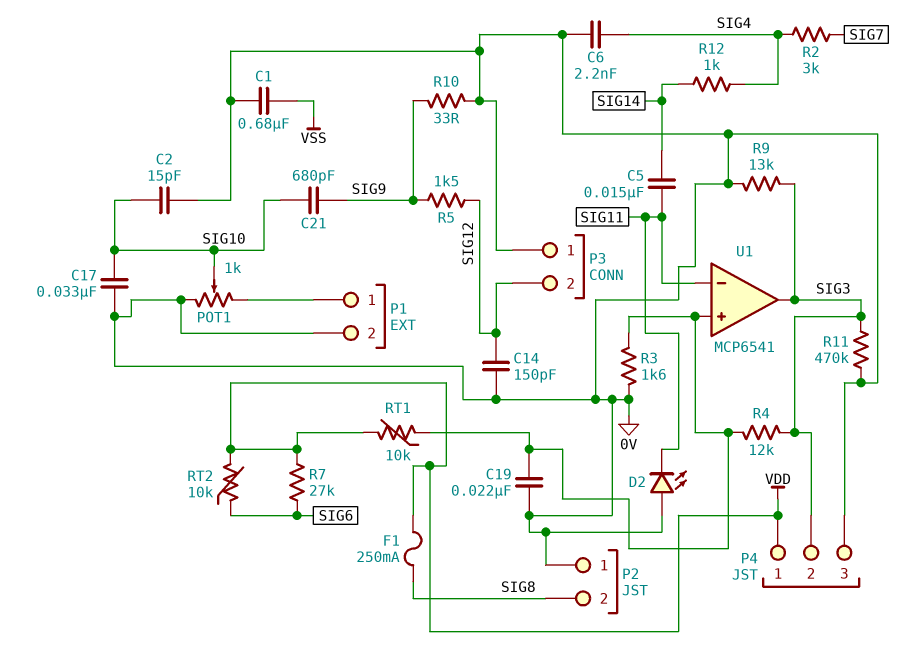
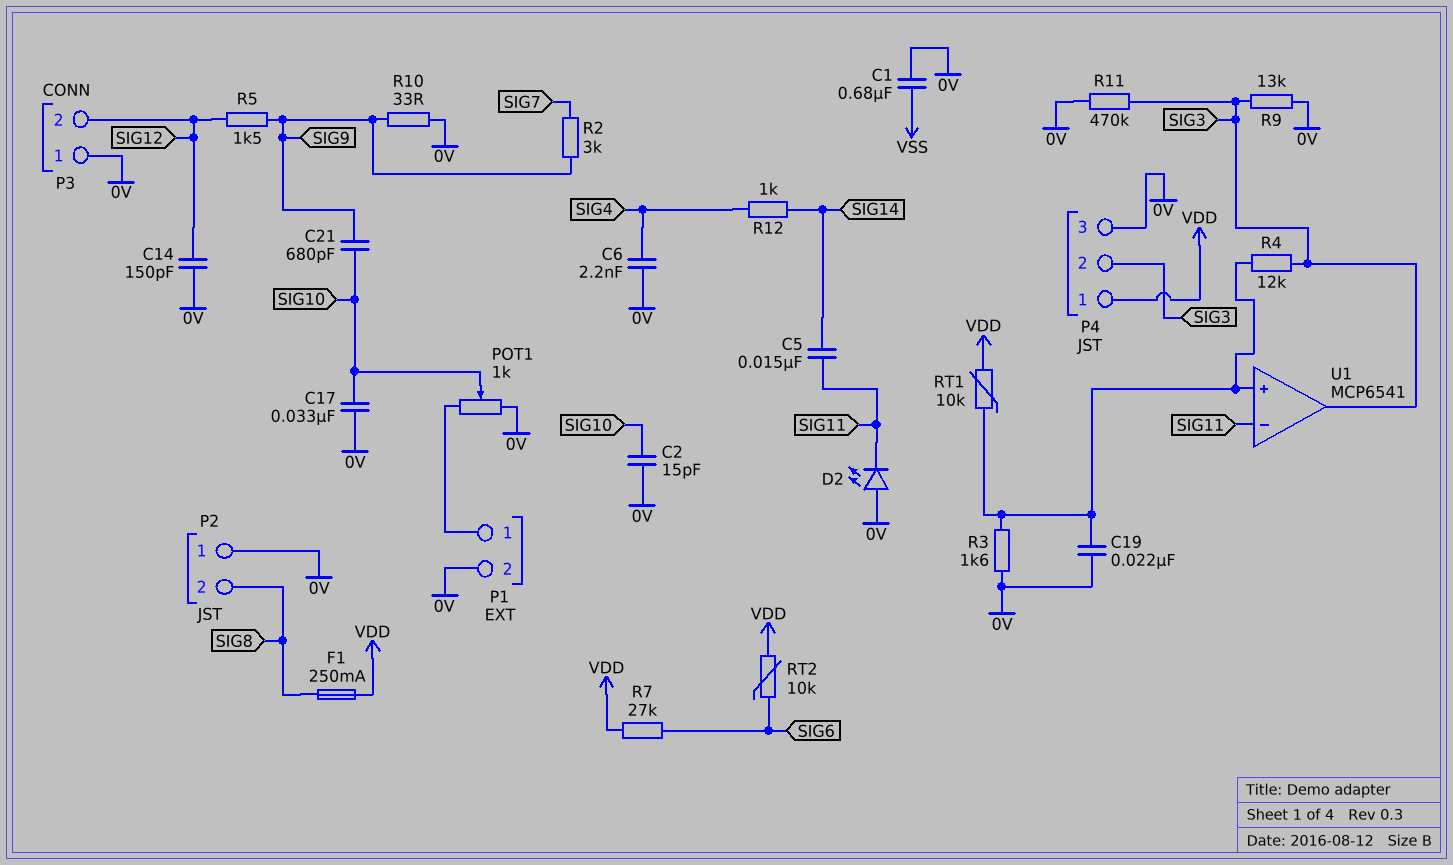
R2: 3k (SIG4, SIG7) -> 3k (SIG7, SIG9)

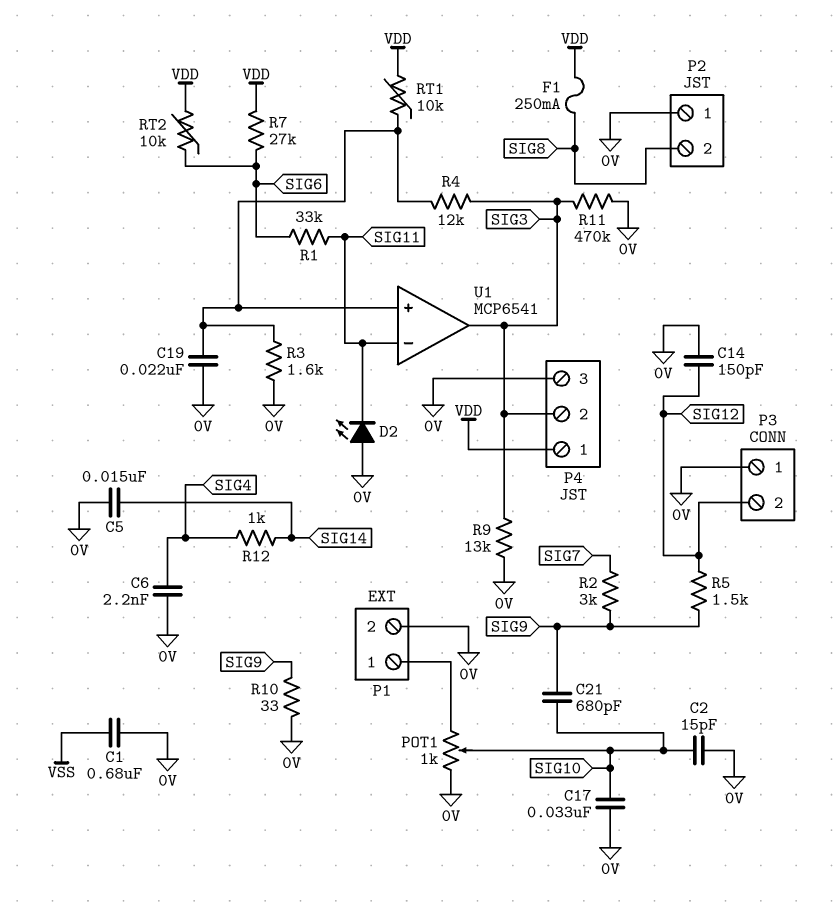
C5: 15nF (SIG11, SIG14) -> 15nF (0V, SIG14)
R1: none -> 33k (SIG6, SIG11)

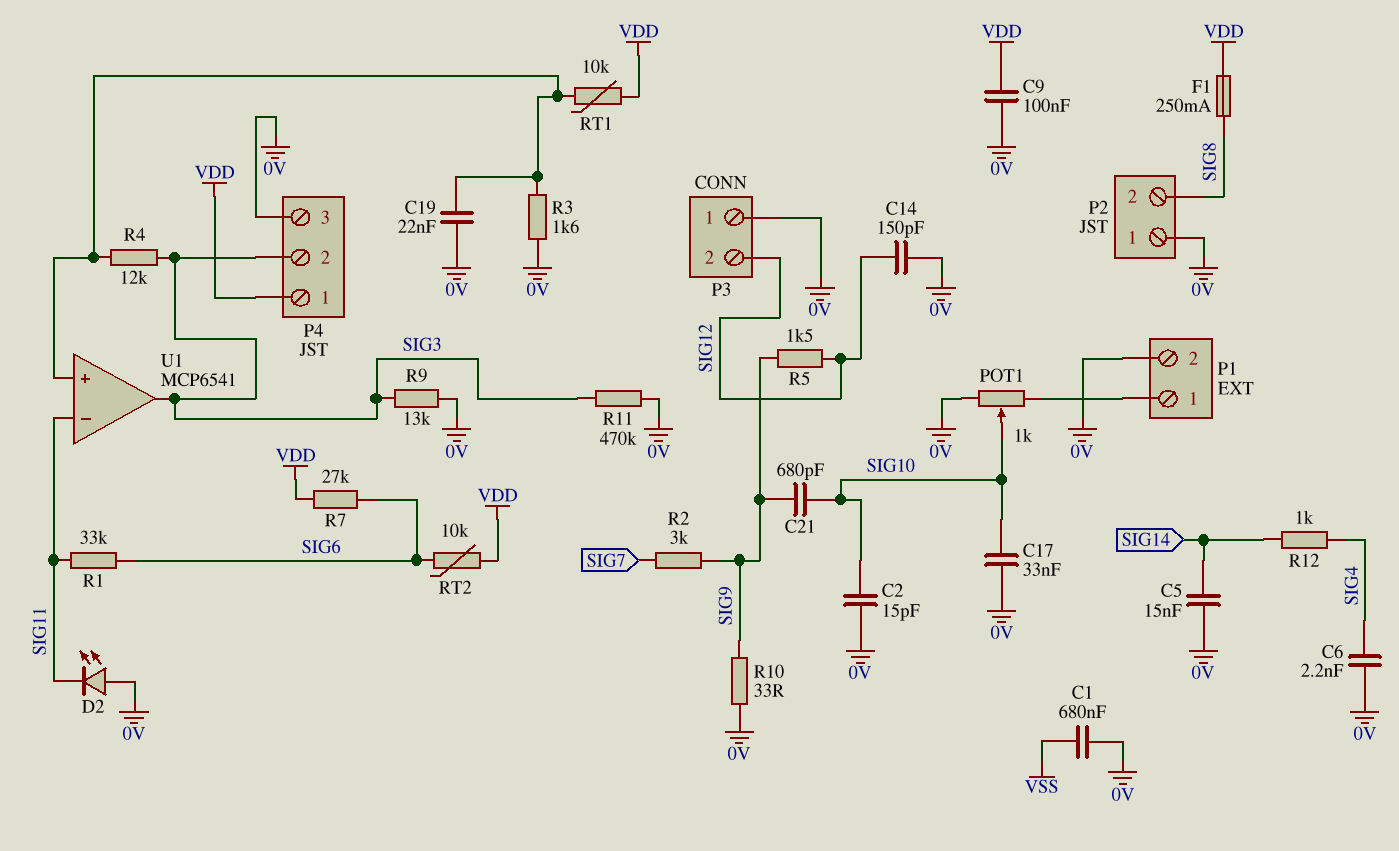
C9: none -> 100nF (0V, VDD)

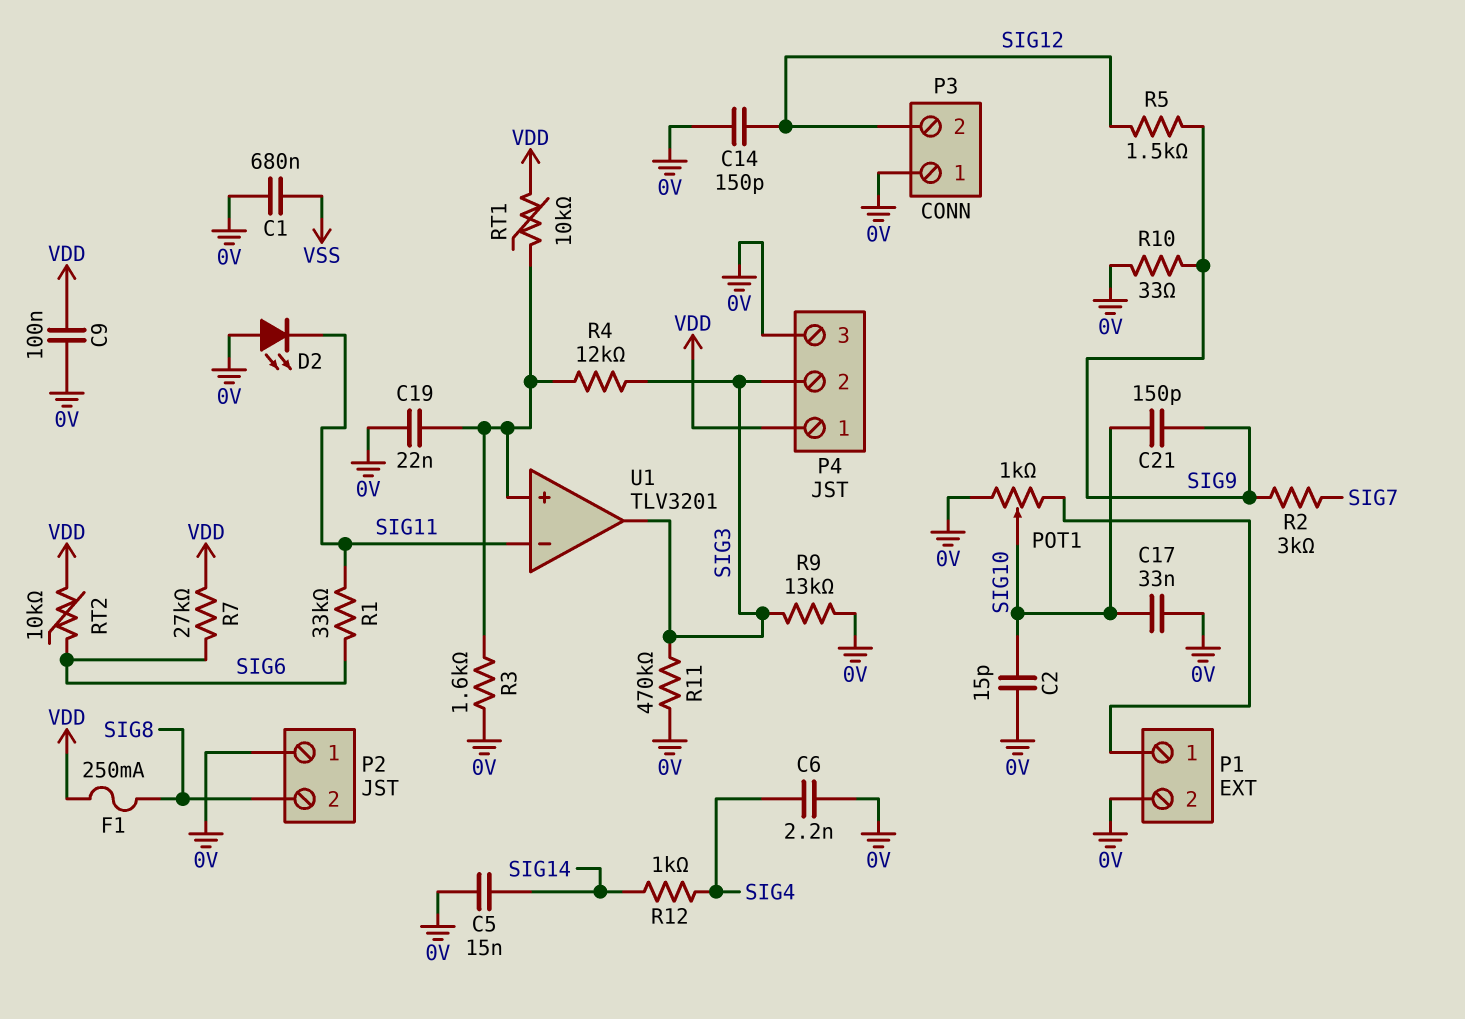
C21: 680pF (SIG9, SIG10) -> 150pF (SIG9, SIG10)
U1: MCP6541 -> TLV3201

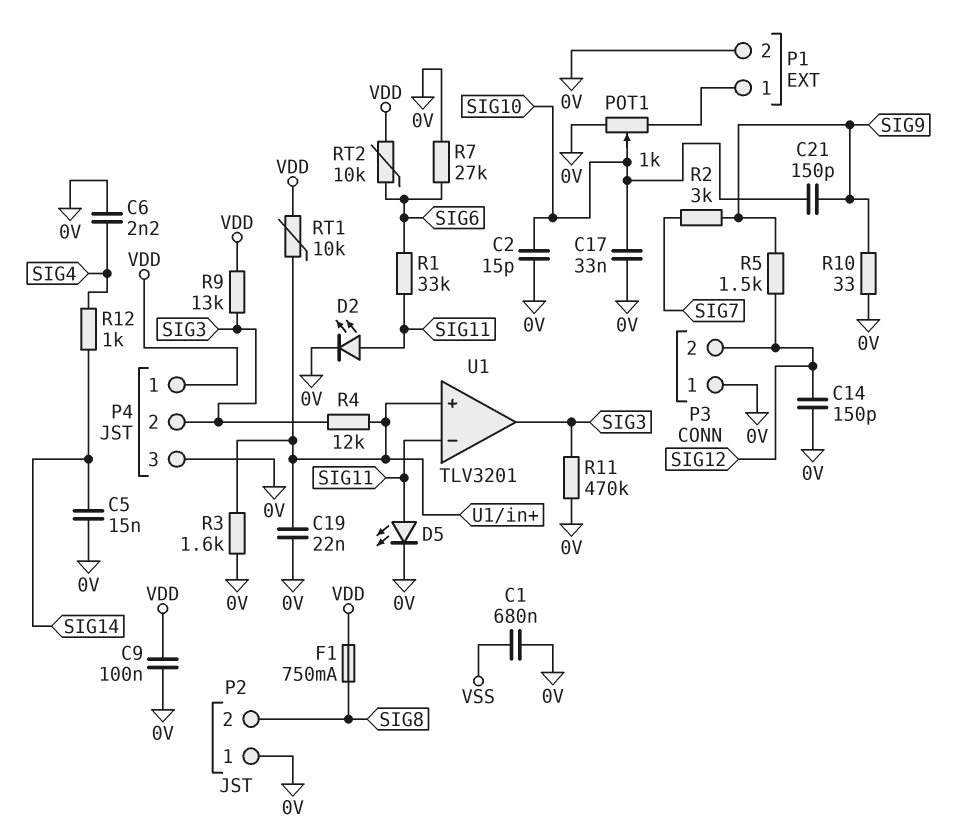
D2: LED (A 0V, K SIG11) -> LED (A SIG11, K 0V)
D5: none -> LED (A SIG11, K 0V)
F1: 250mA (SIG8, VDD) -> 750mA (SIG8, VDD)
R7: 27k (SIG6, VDD) -> 27k (0V, SIG6)
R9: 13k (0V, SIG3) -> 13k (SIG3, VDD)

